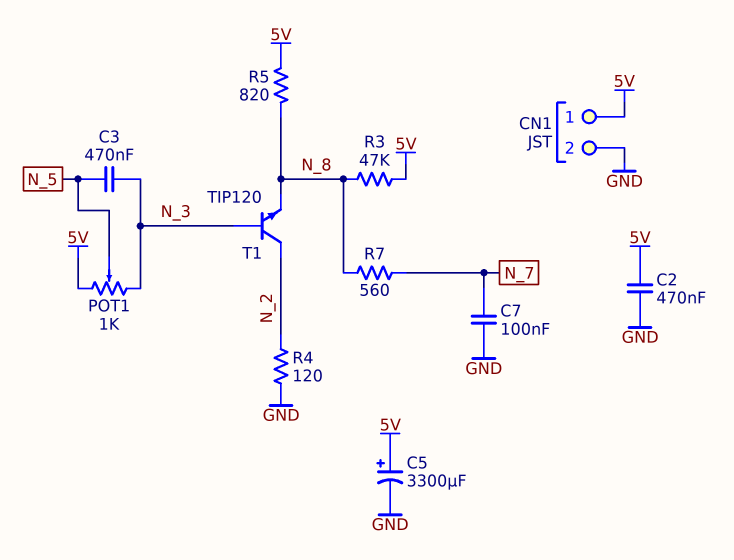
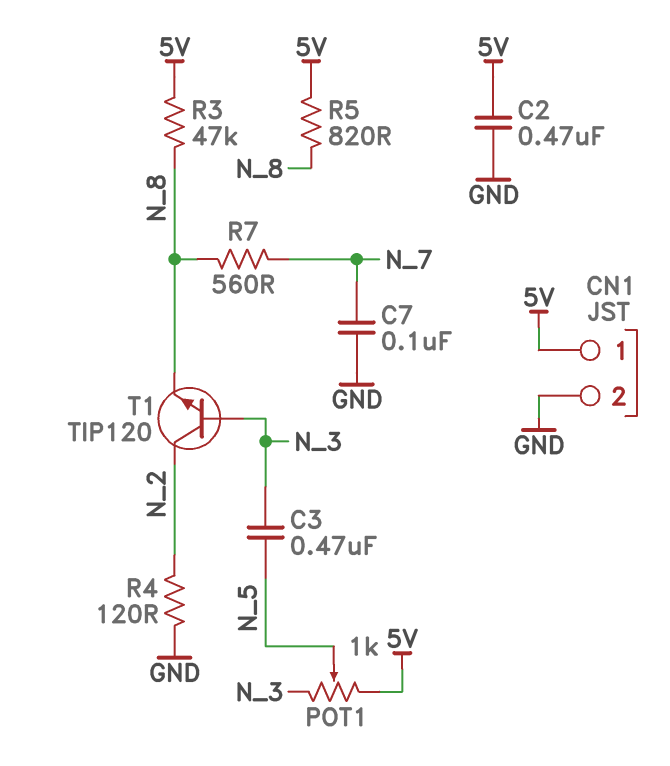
C5: 3300uF (plus 5V, minus GND) -> none

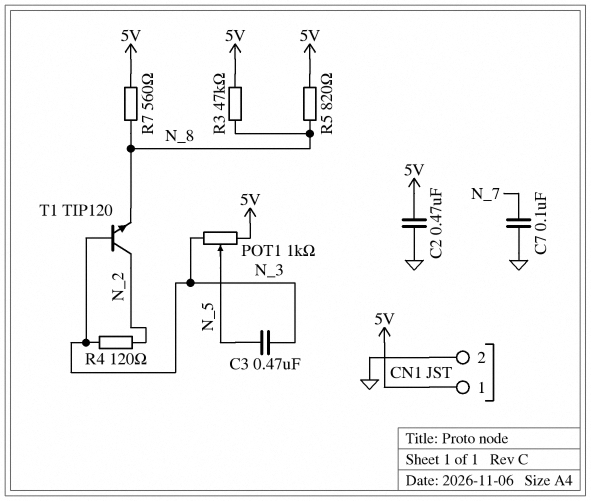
R4: 120 (GND, N_2) -> 120 (N_2, N_3)
R7: 560 (N_7, N_8) -> 560 (5V, N_8)

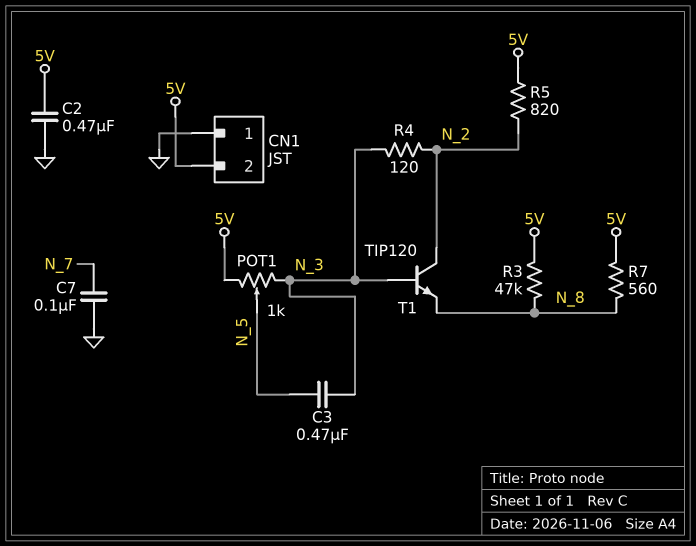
CN1 pin 1: 5V -> GND
CN1 pin 2: GND -> 5V
R5: 820 (5V, N_8) -> 820 (5V, N_2)

